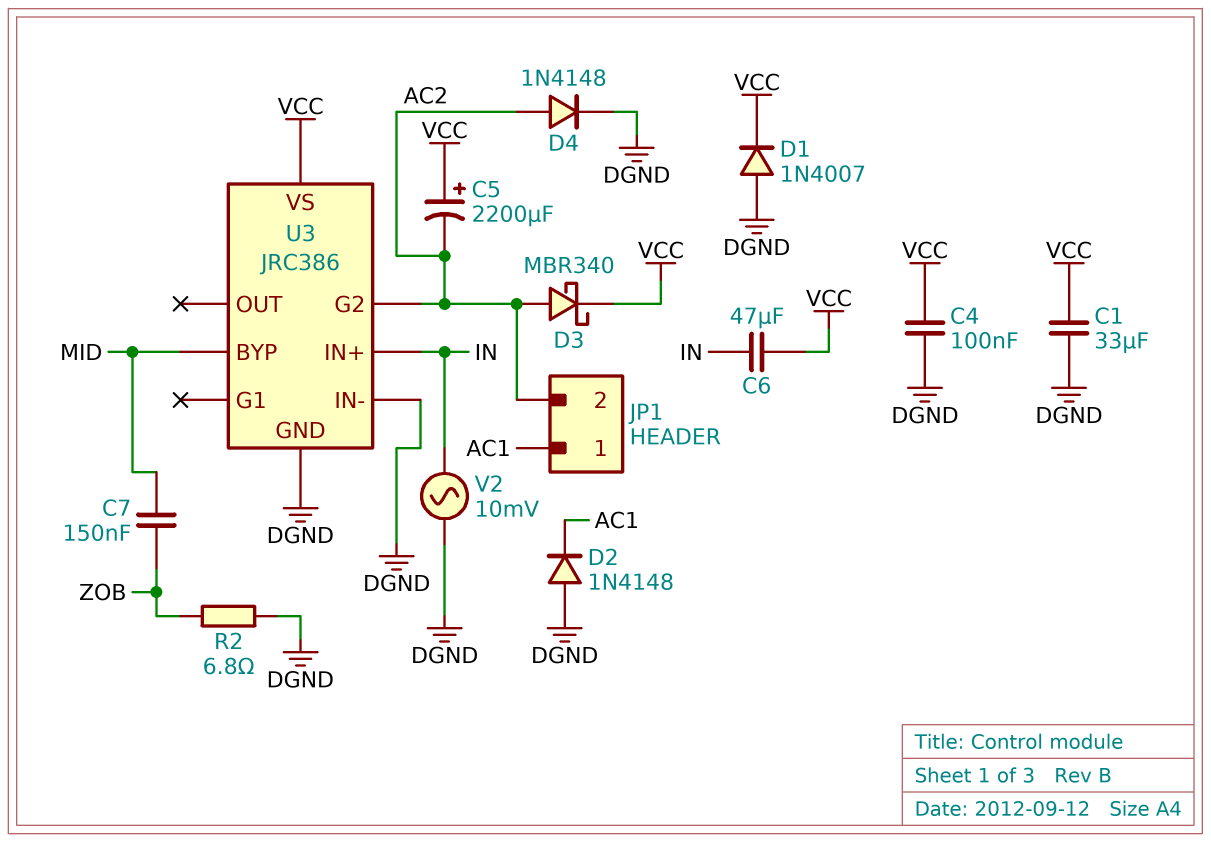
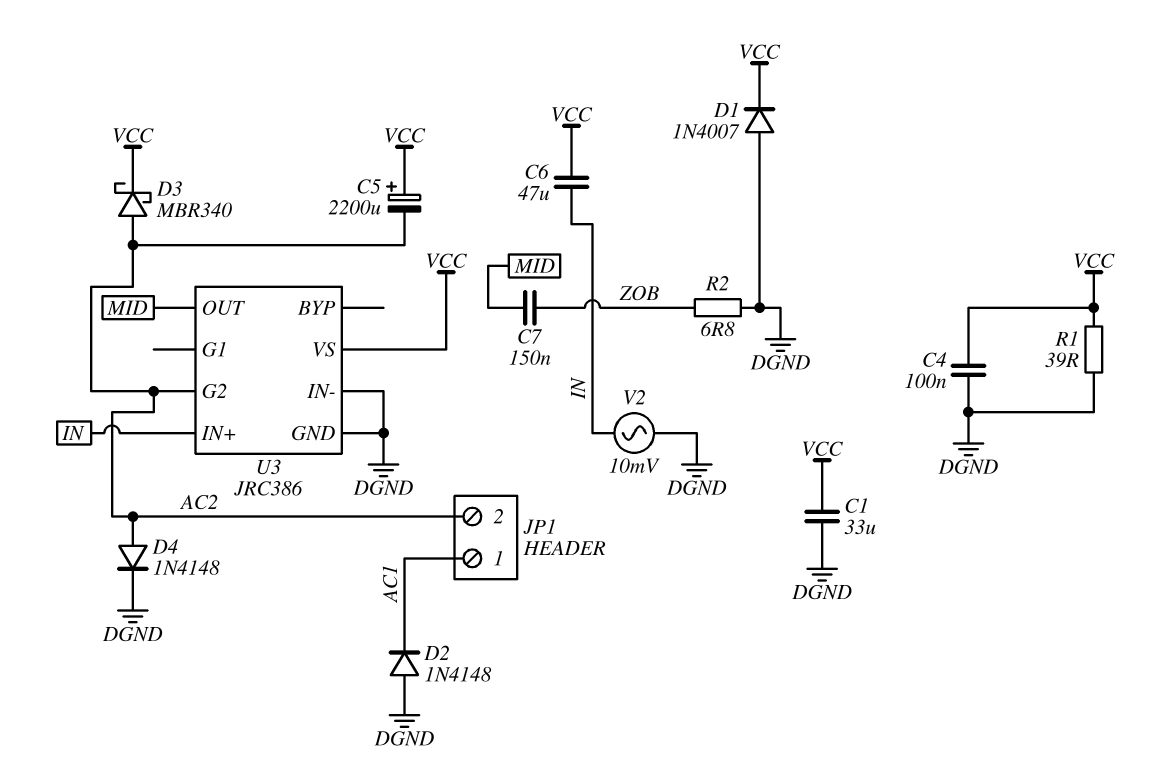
R1: none -> 39 (DGND, VCC)
U3 pin BYP: MID -> none
U3 pin OUT: none -> MID

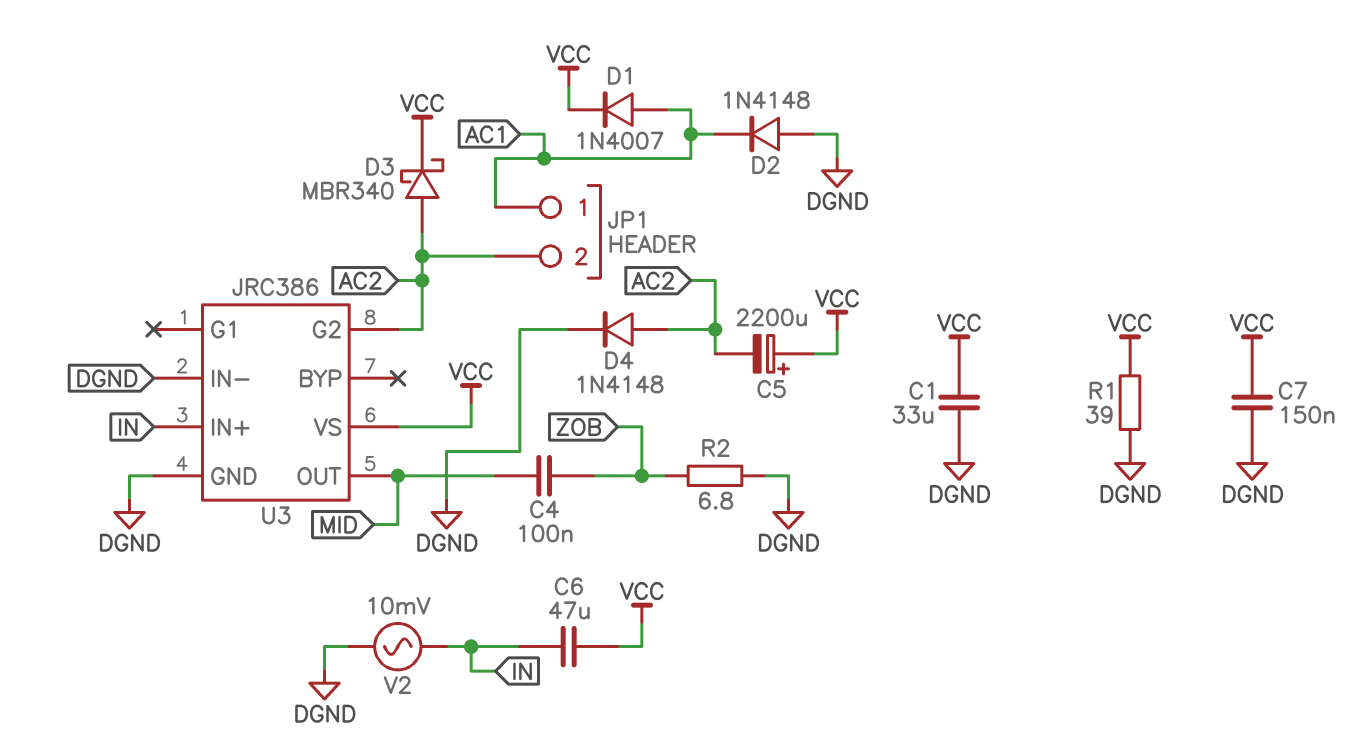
C4: 100nF (DGND, VCC) -> 100nF (MID, ZOB)
C7: 150nF (MID, ZOB) -> 150nF (DGND, VCC)
D1: diode 1N4007 (A DGND, K VCC) -> diode 1N4007 (A AC1, K VCC)

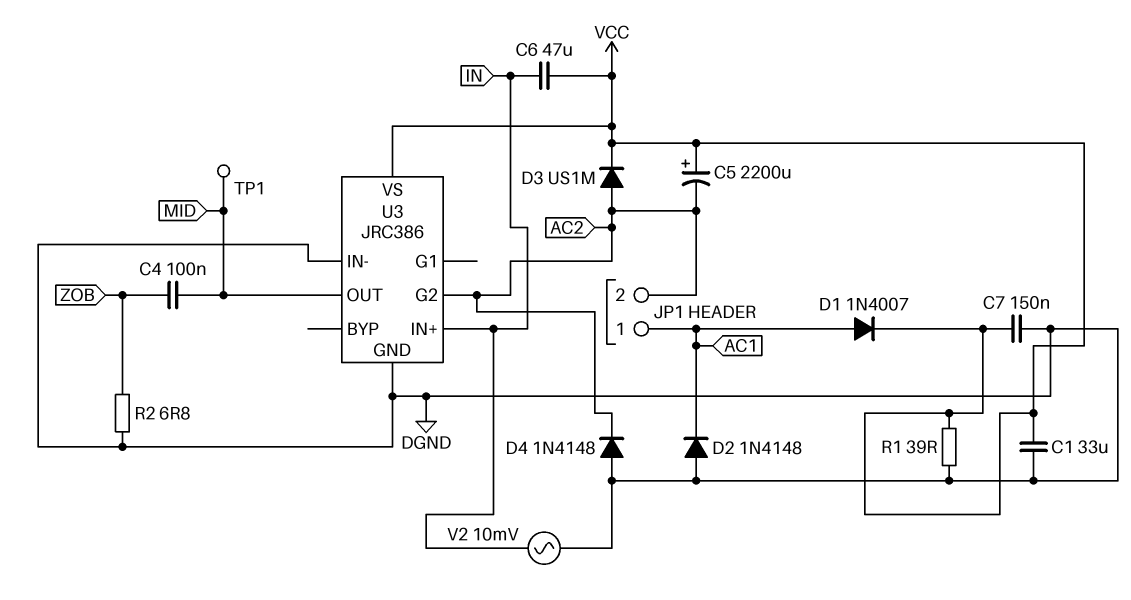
D3: schottky MBR340 (A AC2, K VCC) -> diode US1M (A AC2, K VCC)
D4: diode 1N4148 (A AC2, K DGND) -> diode 1N4148 (A DGND, K AC2)
TP1: none -> test point (MID)

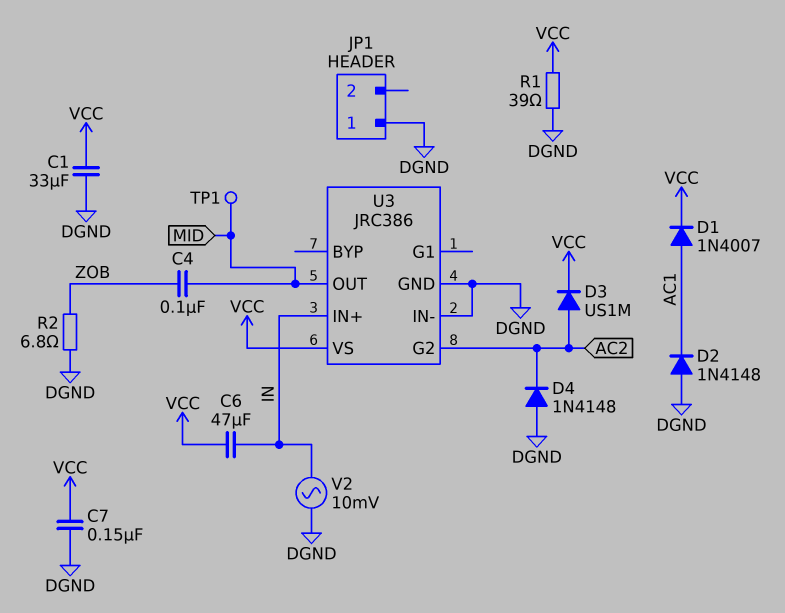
C5: 2200uF (plus VCC, minus AC2) -> none
JP1 pin 1: AC1 -> DGND
JP1 pin 2: AC2 -> none

